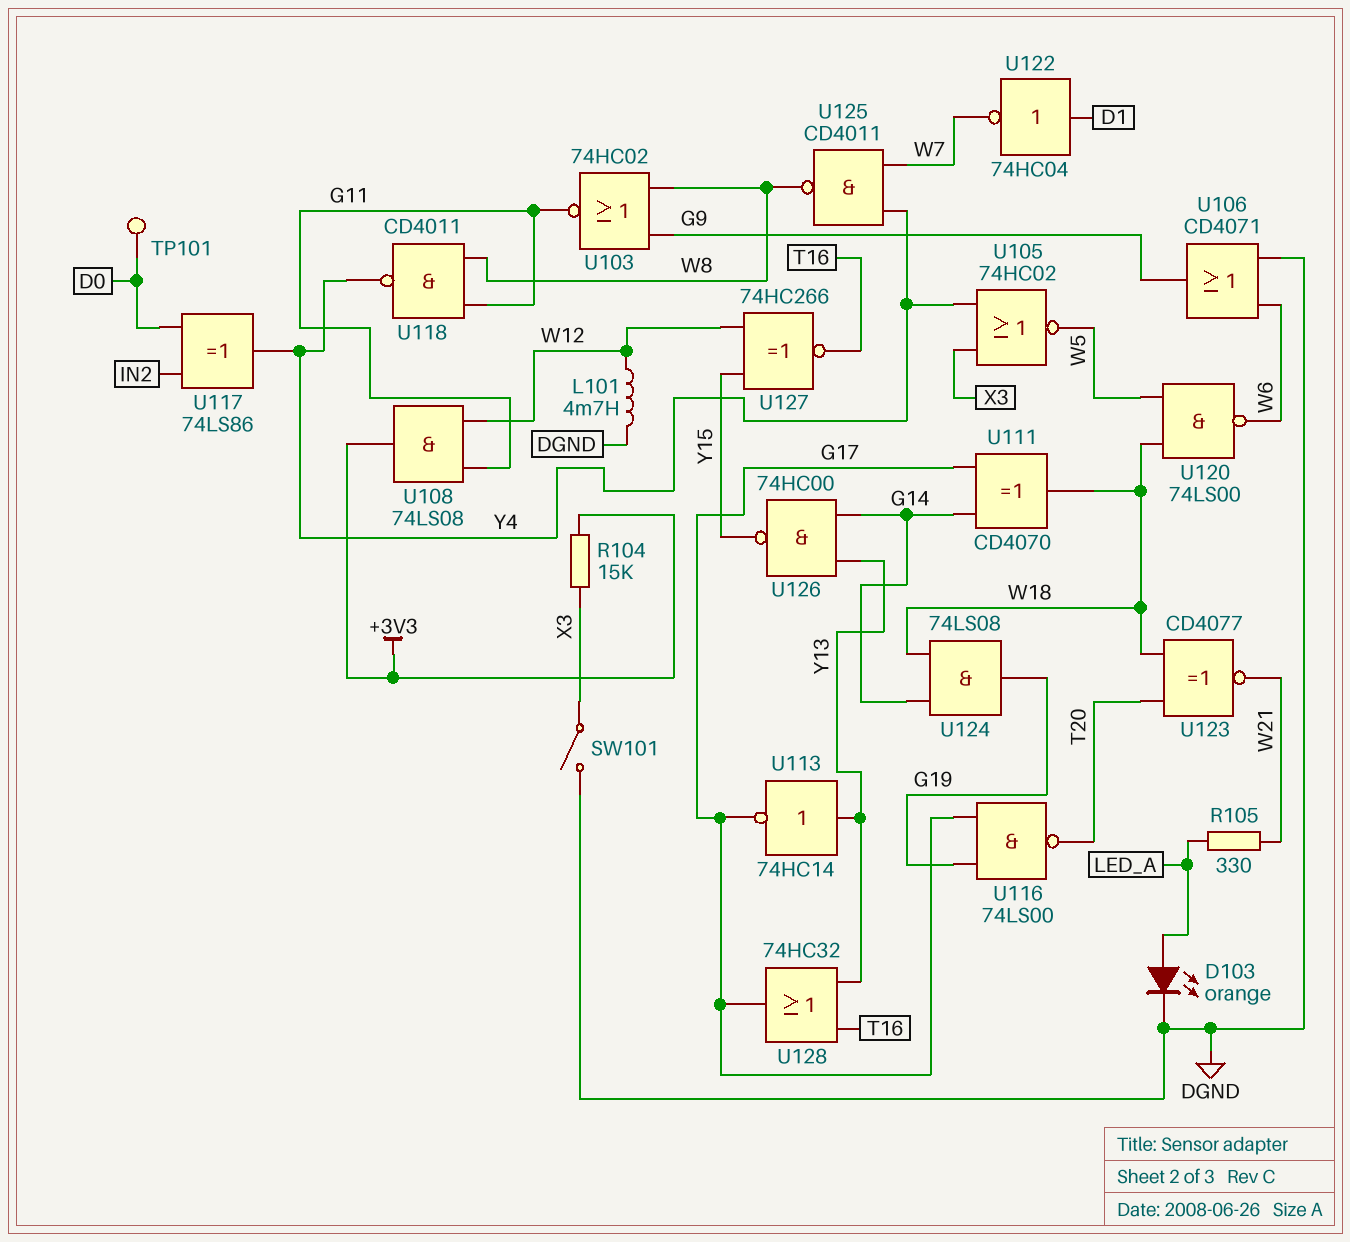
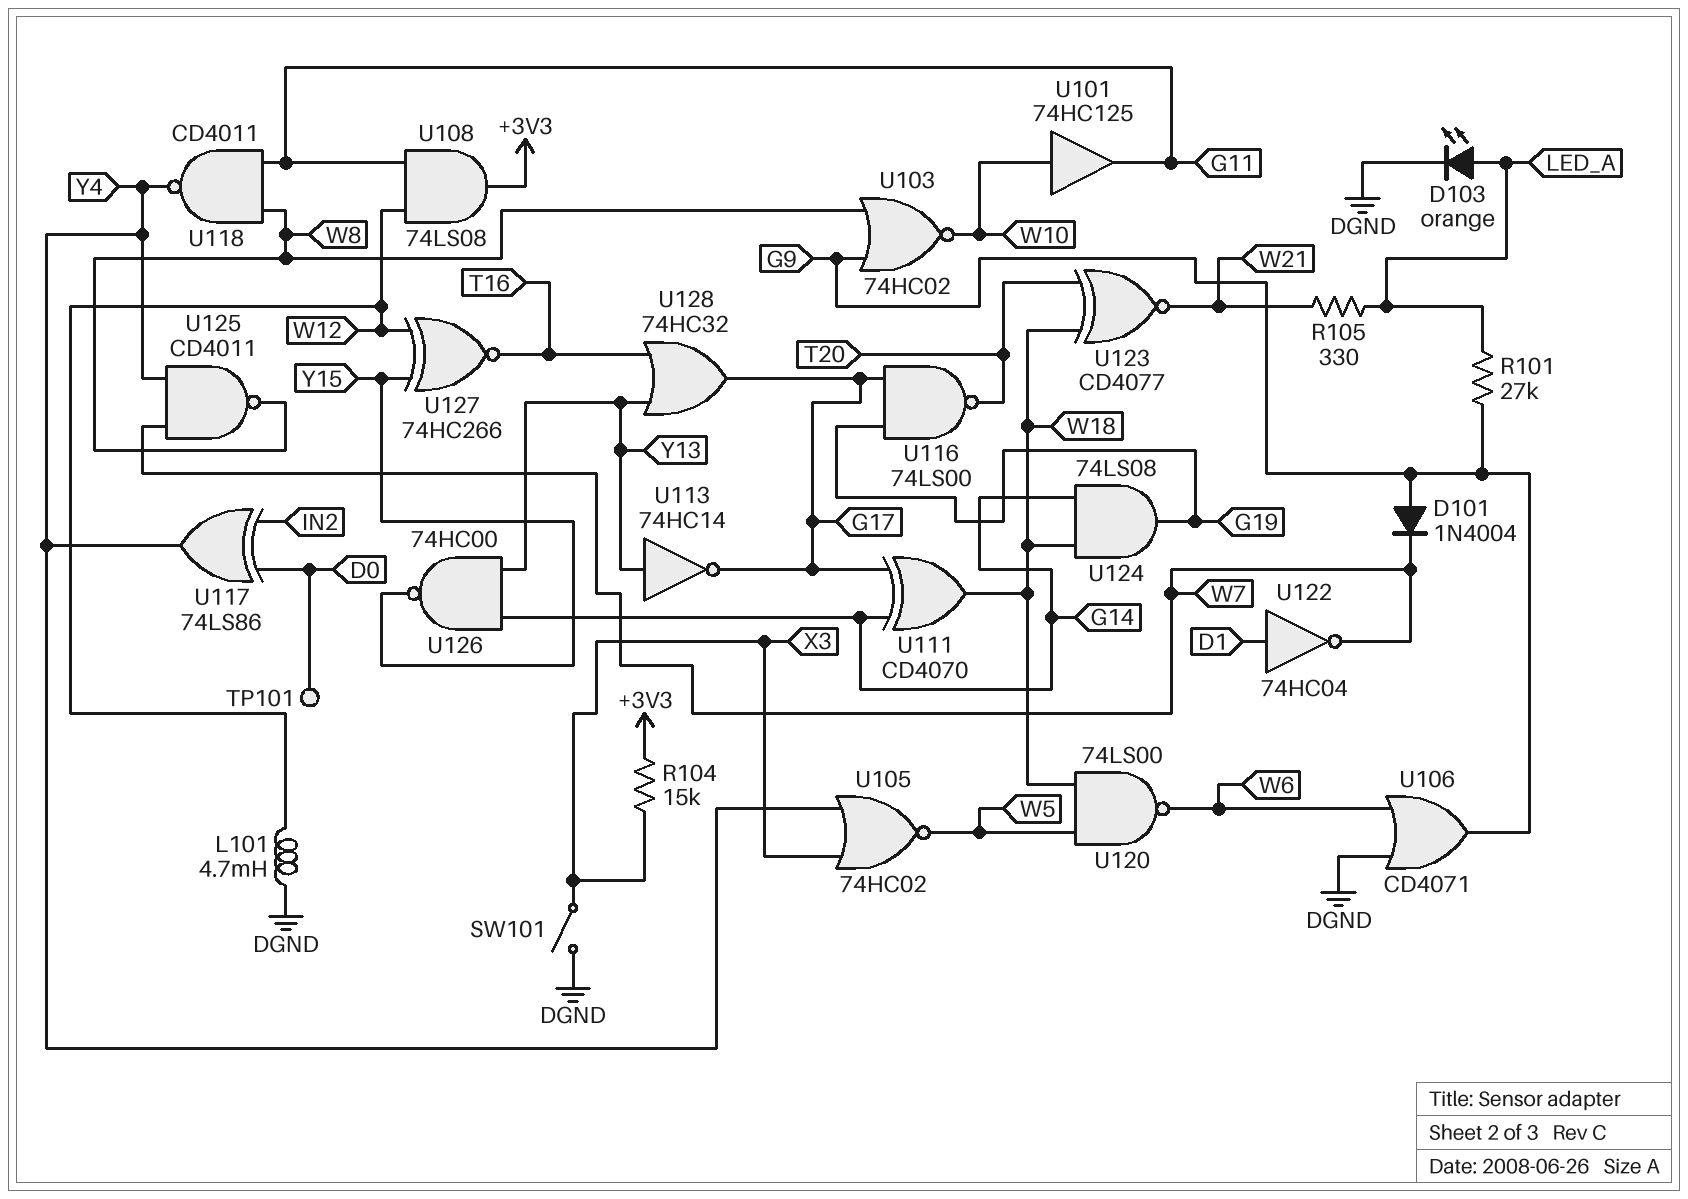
D101: none -> diode 1N4004 (A G9, K W7)
R101: none -> 27k (G9, LED_A)
U101: none -> buffer 74HC125 (in W10, out G11)
U103: NOR 74HC02 (in G9, in W8, out G11) -> NOR 74HC02 (in G9, in W8, out W10)

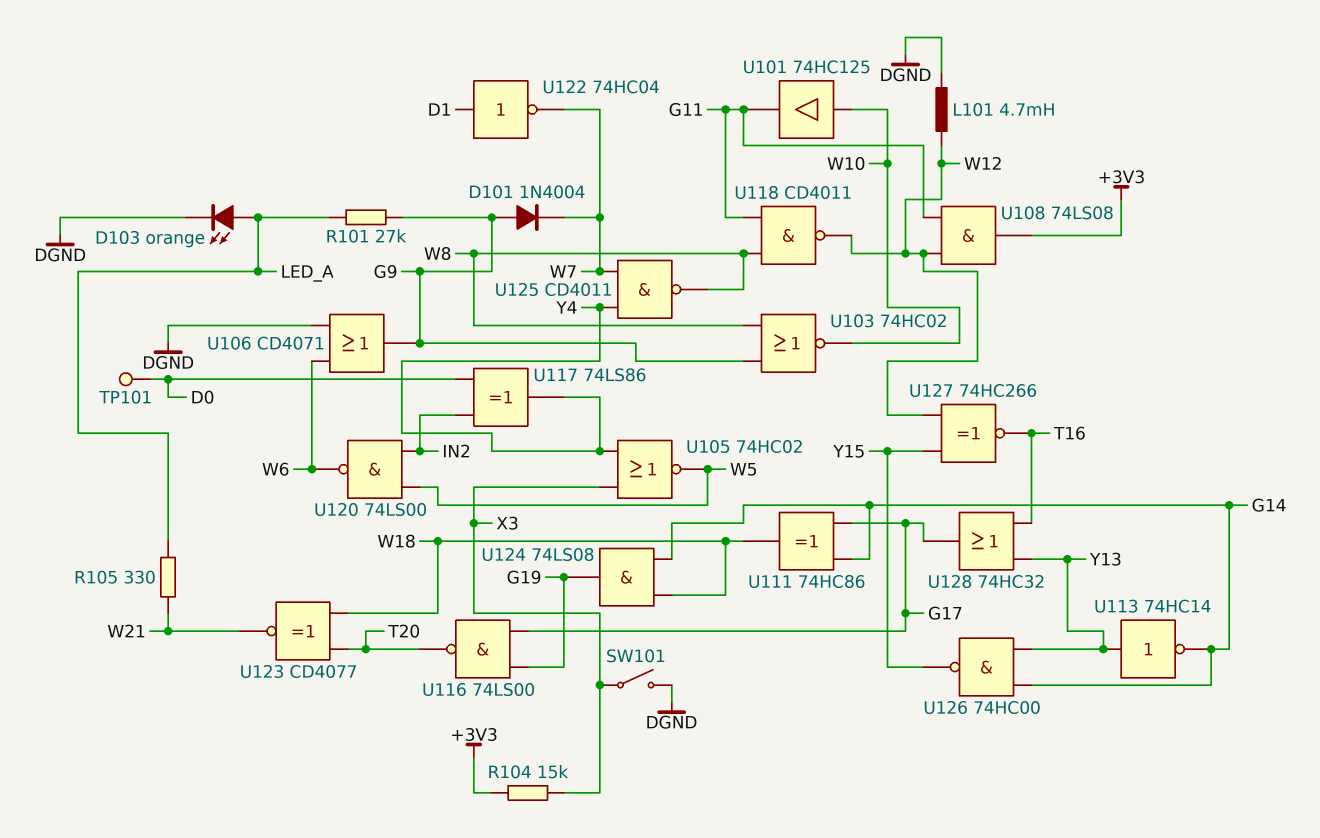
U111: XOR CD4070 (in G14, in G17, out W18) -> XOR 74HC86 (in G14, in G17, out W18)
U113: NOT 74HC14 (in Y13, out G17) -> NOT 74HC14 (in Y13, out G14)
U118: NAND CD4011 (in G11, in W8, out Y4) -> NAND CD4011 (in G11, in W8, out W12)
U120: NAND 74LS00 (in W5, in W18, out W6) -> NAND 74LS00 (in IN2, in W5, out W6)

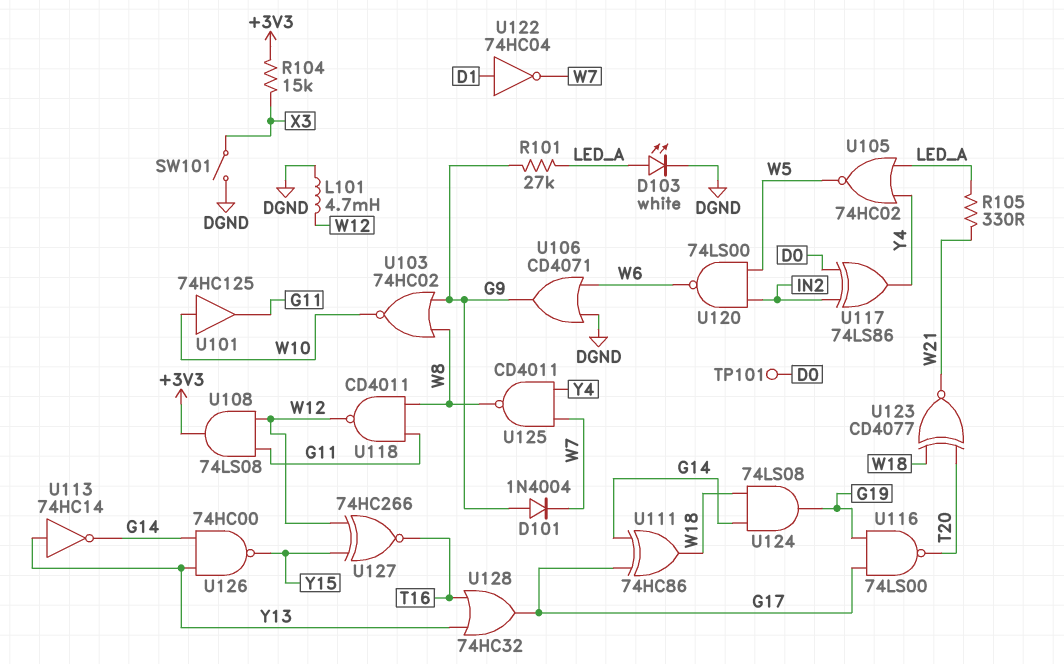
D103: LED orange (A LED_A, K DGND) -> LED white (A LED_A, K DGND)
U105: NOR 74HC02 (in X3, in Y4, out W5) -> NOR 74HC02 (in LED_A, in Y4, out W5)

